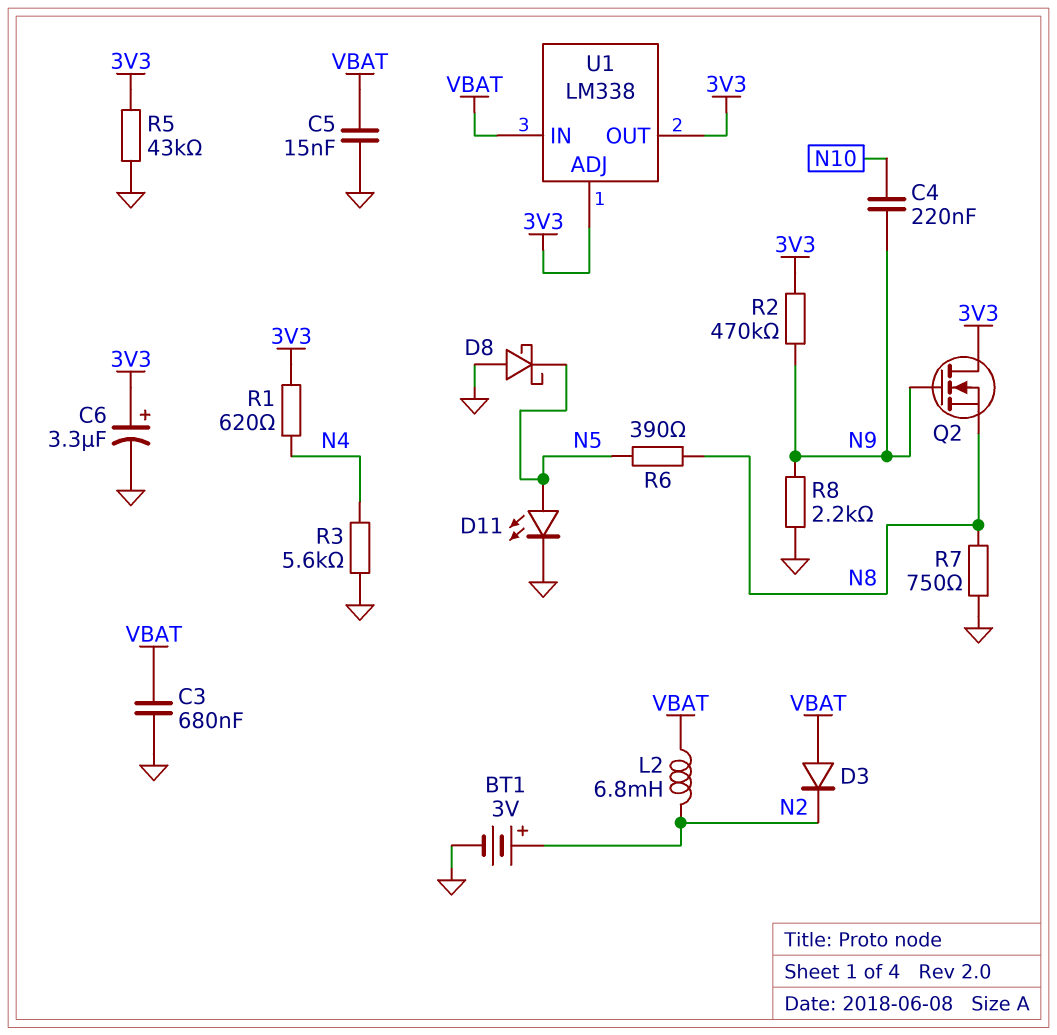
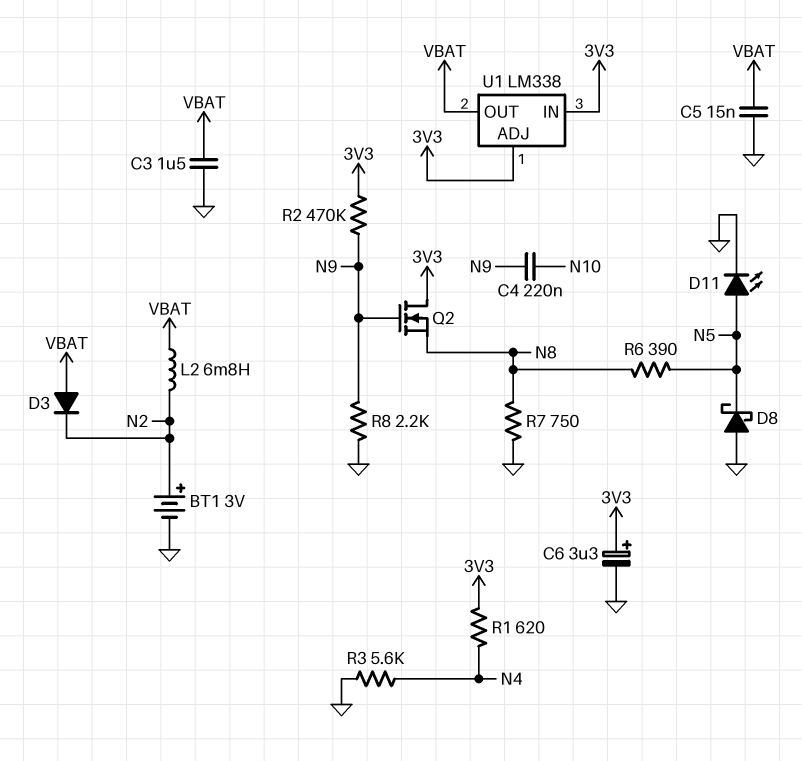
C3: 680nF (GND, VBAT) -> 1.5uF (GND, VBAT)
R5: 43k (3V3, GND) -> none
U1 pin IN: VBAT -> 3V3
U1 pin OUT: 3V3 -> VBAT

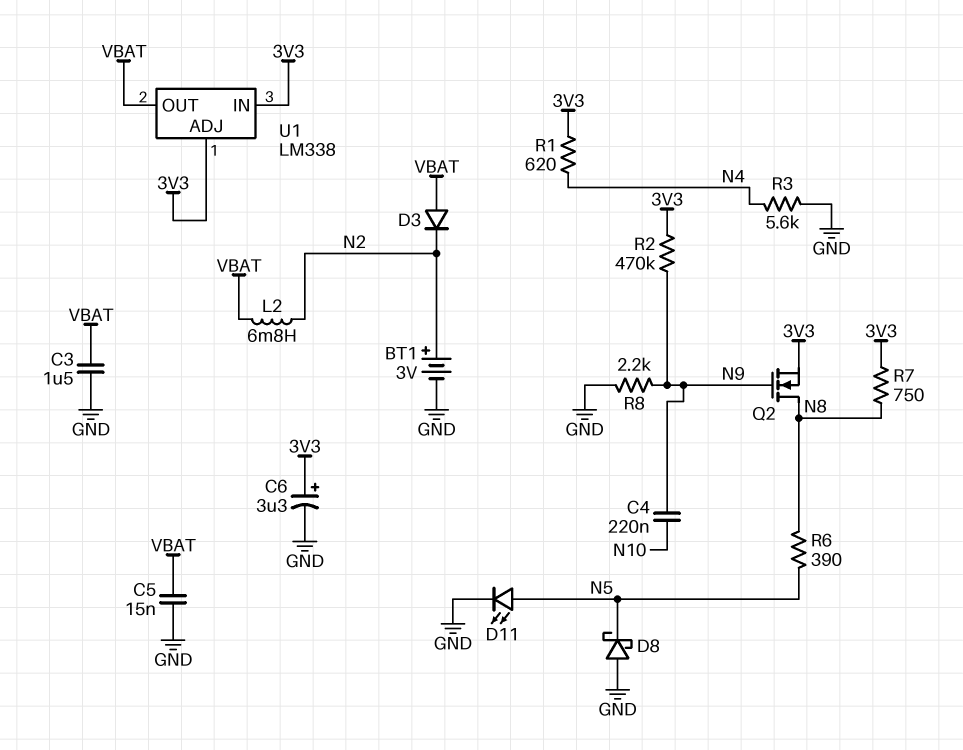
Q2: NMOS (G N9, D 3V3, S N8) -> NMOS (G N9, D N8, S 3V3)
R7: 750 (GND, N8) -> 750 (3V3, N8)

